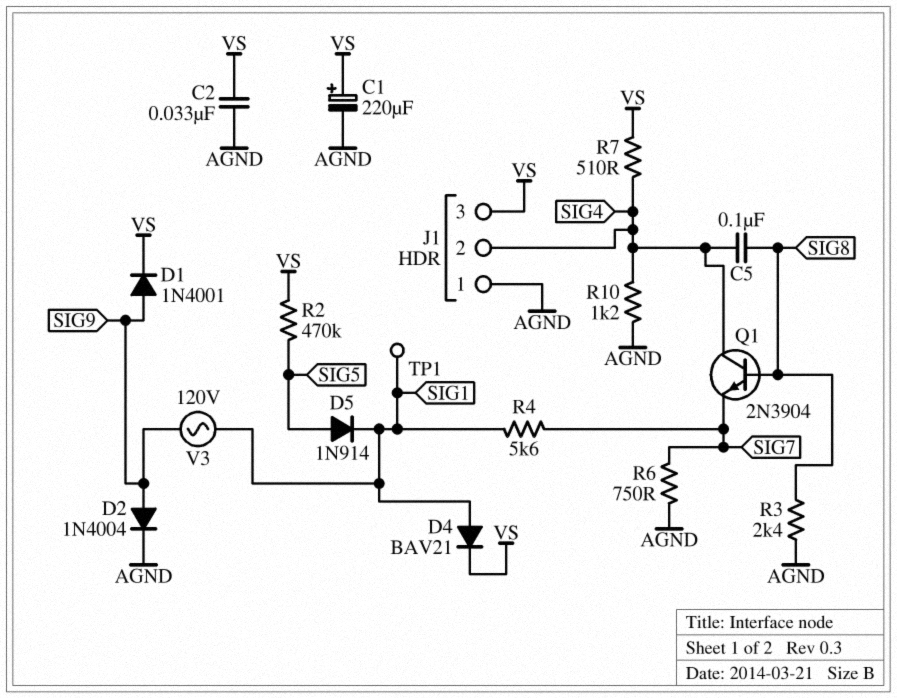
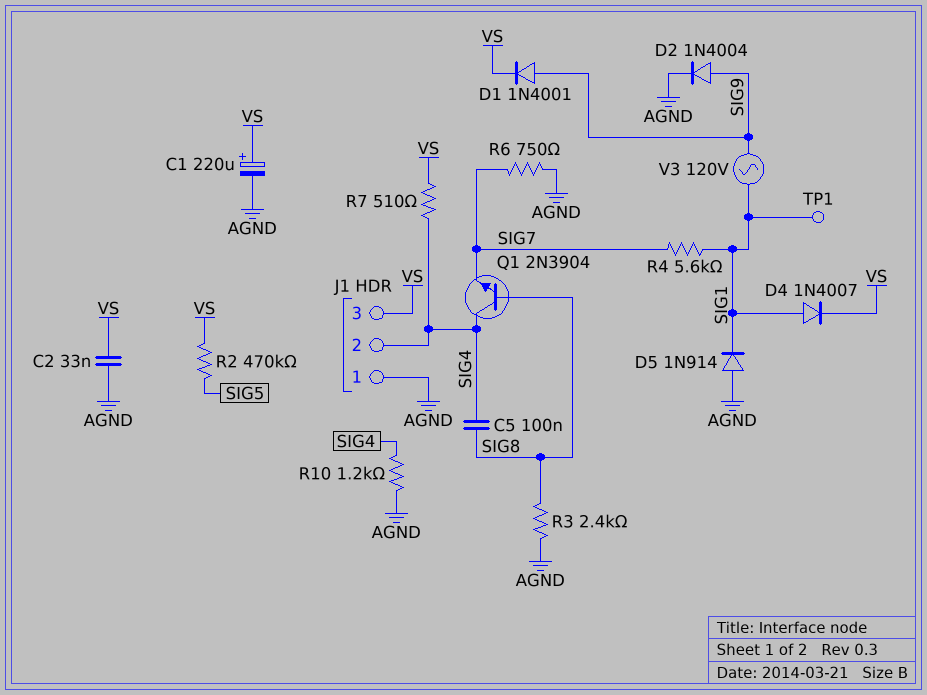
D4: diode BAV21 (A SIG1, K VS) -> diode 1N4007 (A SIG1, K VS)
D5: diode 1N914 (A SIG5, K SIG1) -> diode 1N914 (A AGND, K SIG1)

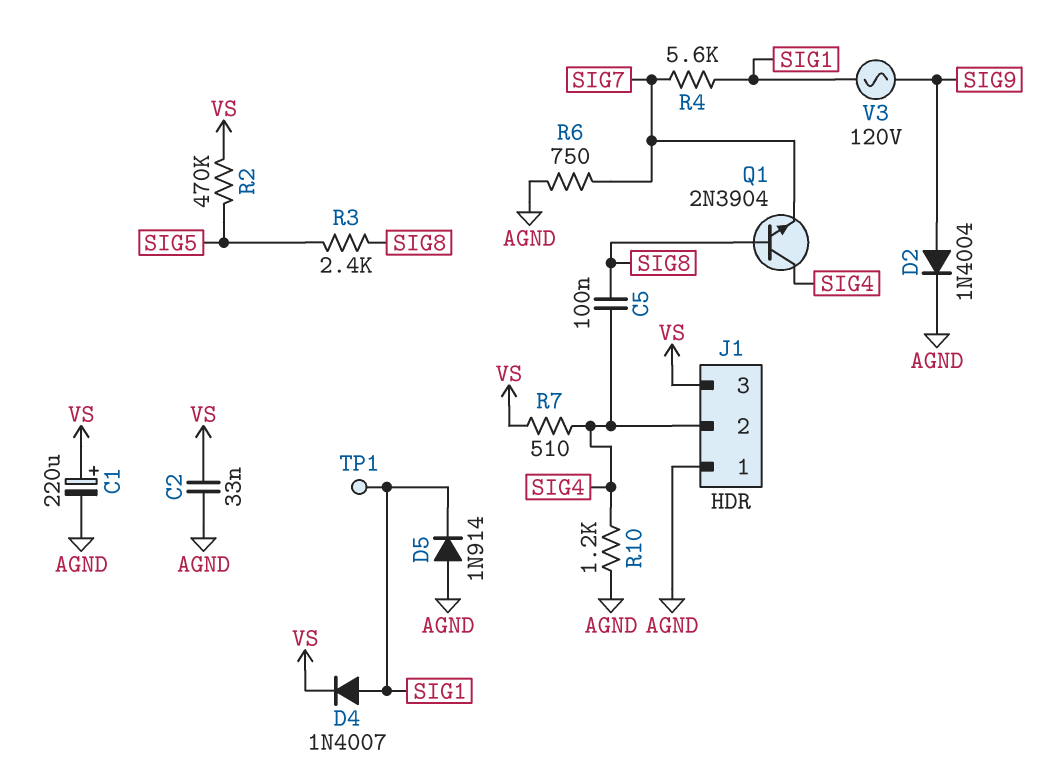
D1: diode 1N4001 (A SIG9, K VS) -> none
R3: 2.4k (AGND, SIG8) -> 2.4k (SIG5, SIG8)

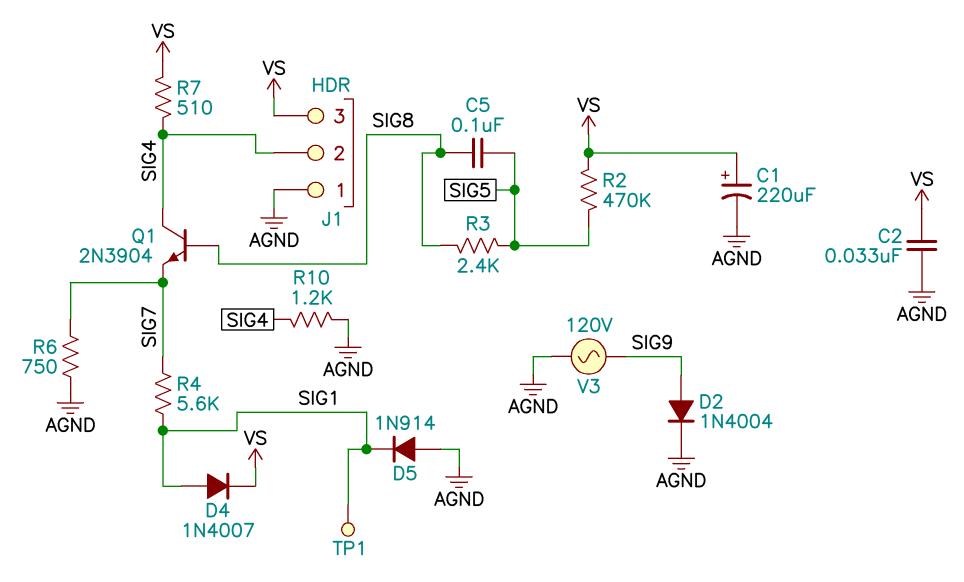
C5: 100nF (SIG4, SIG8) -> 100nF (SIG5, SIG8)
V3: AC 120V (SIG1, SIG9) -> AC 120V (AGND, SIG9)

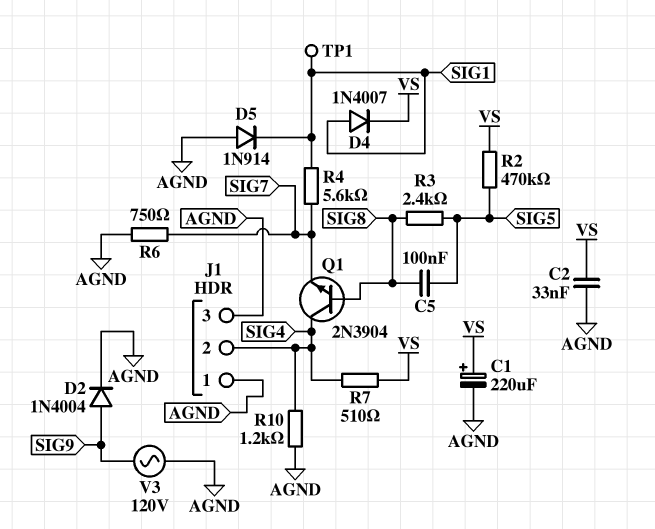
J1 pin 3: VS -> AGND

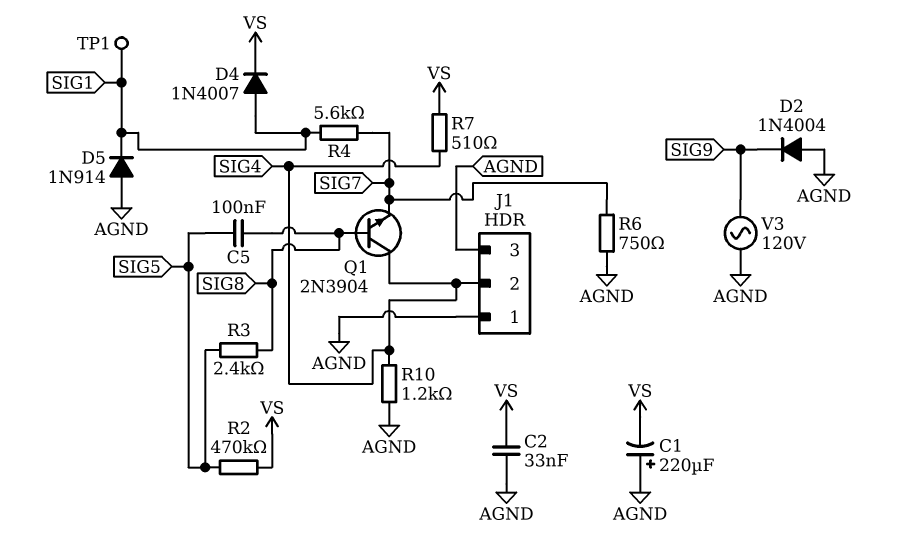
C1: 220uF (plus VS, minus AGND) -> 220uF (plus AGND, minus VS)
D2: diode 1N4004 (A SIG9, K AGND) -> diode 1N4004 (A AGND, K SIG9)

